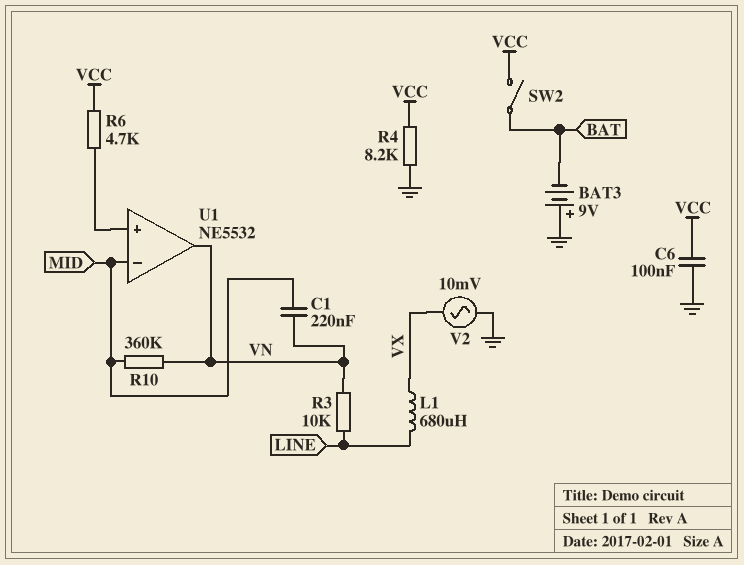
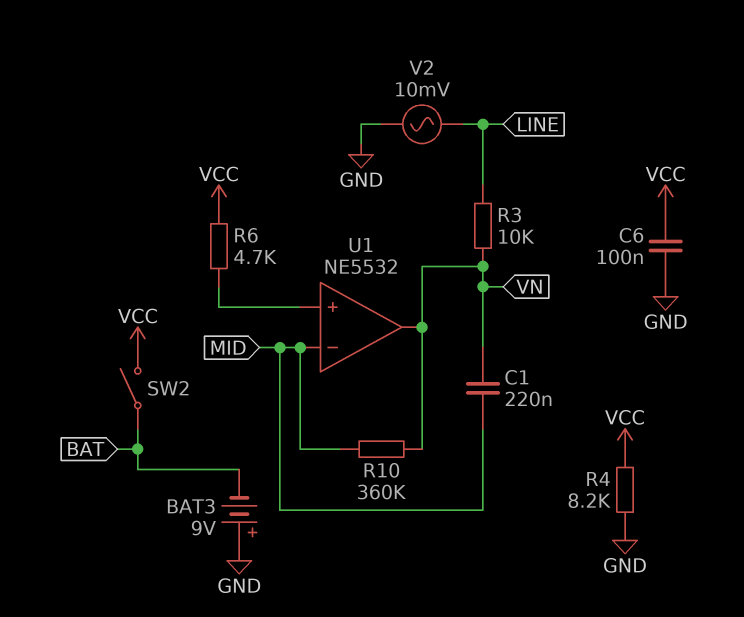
L1: 680uH (LINE, VX) -> none
V2: AC 10mV (GND, VX) -> AC 10mV (GND, LINE)

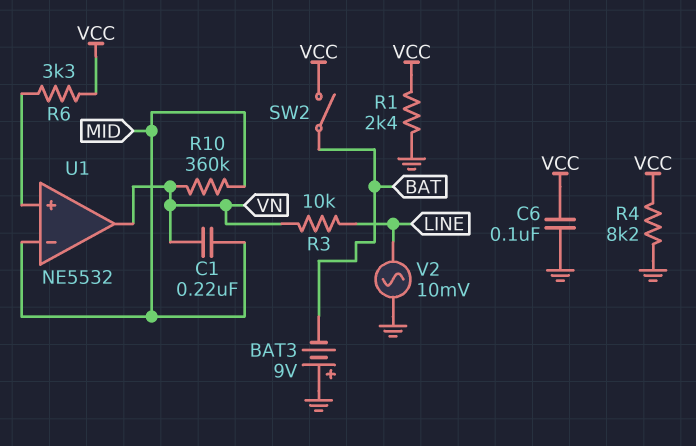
R1: none -> 2.4k (GND, VCC)
R6: 4.7k (U1/in+, VCC) -> 3.3k (U1/in+, VCC)

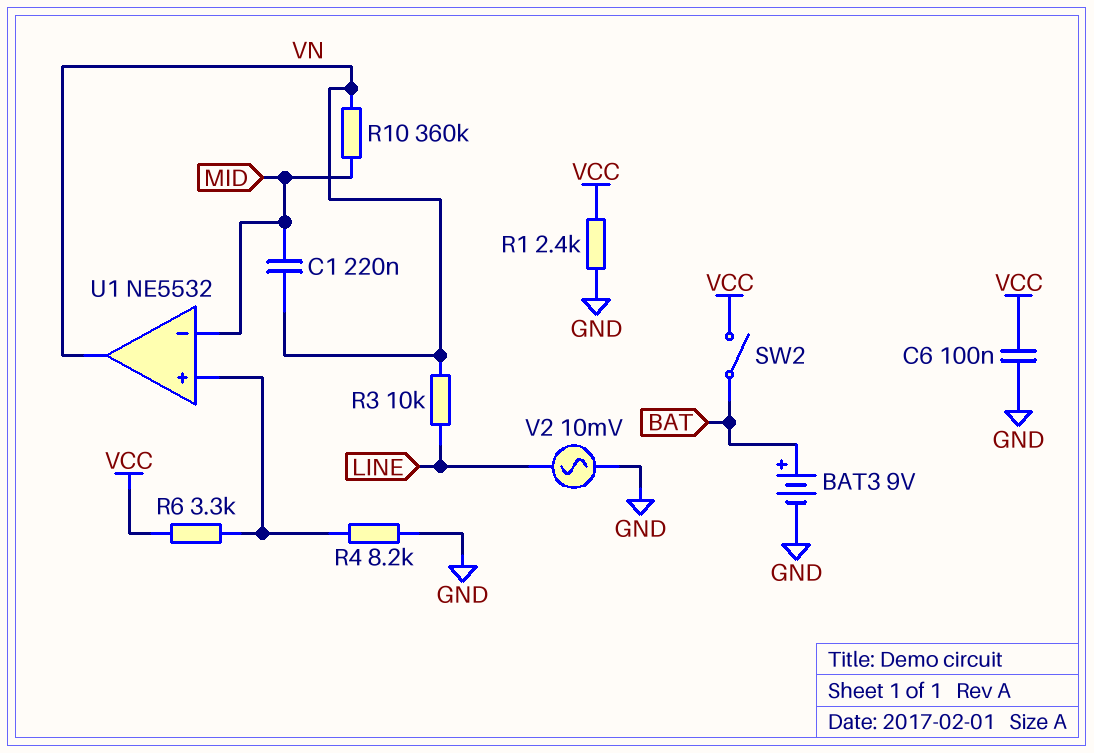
BAT3: 9V (plus GND, minus BAT) -> 9V (plus BAT, minus GND)
R4: 8.2k (GND, VCC) -> 8.2k (GND, U1/in+)

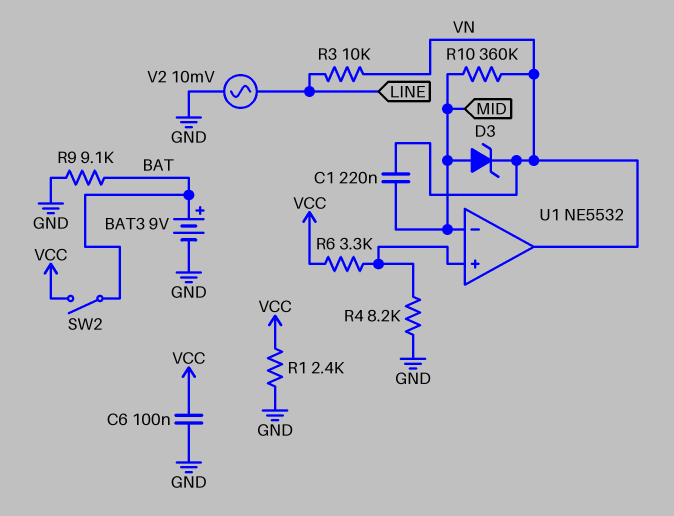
D3: none -> zener (A MID, K VN)
R9: none -> 9.1k (BAT, GND)

